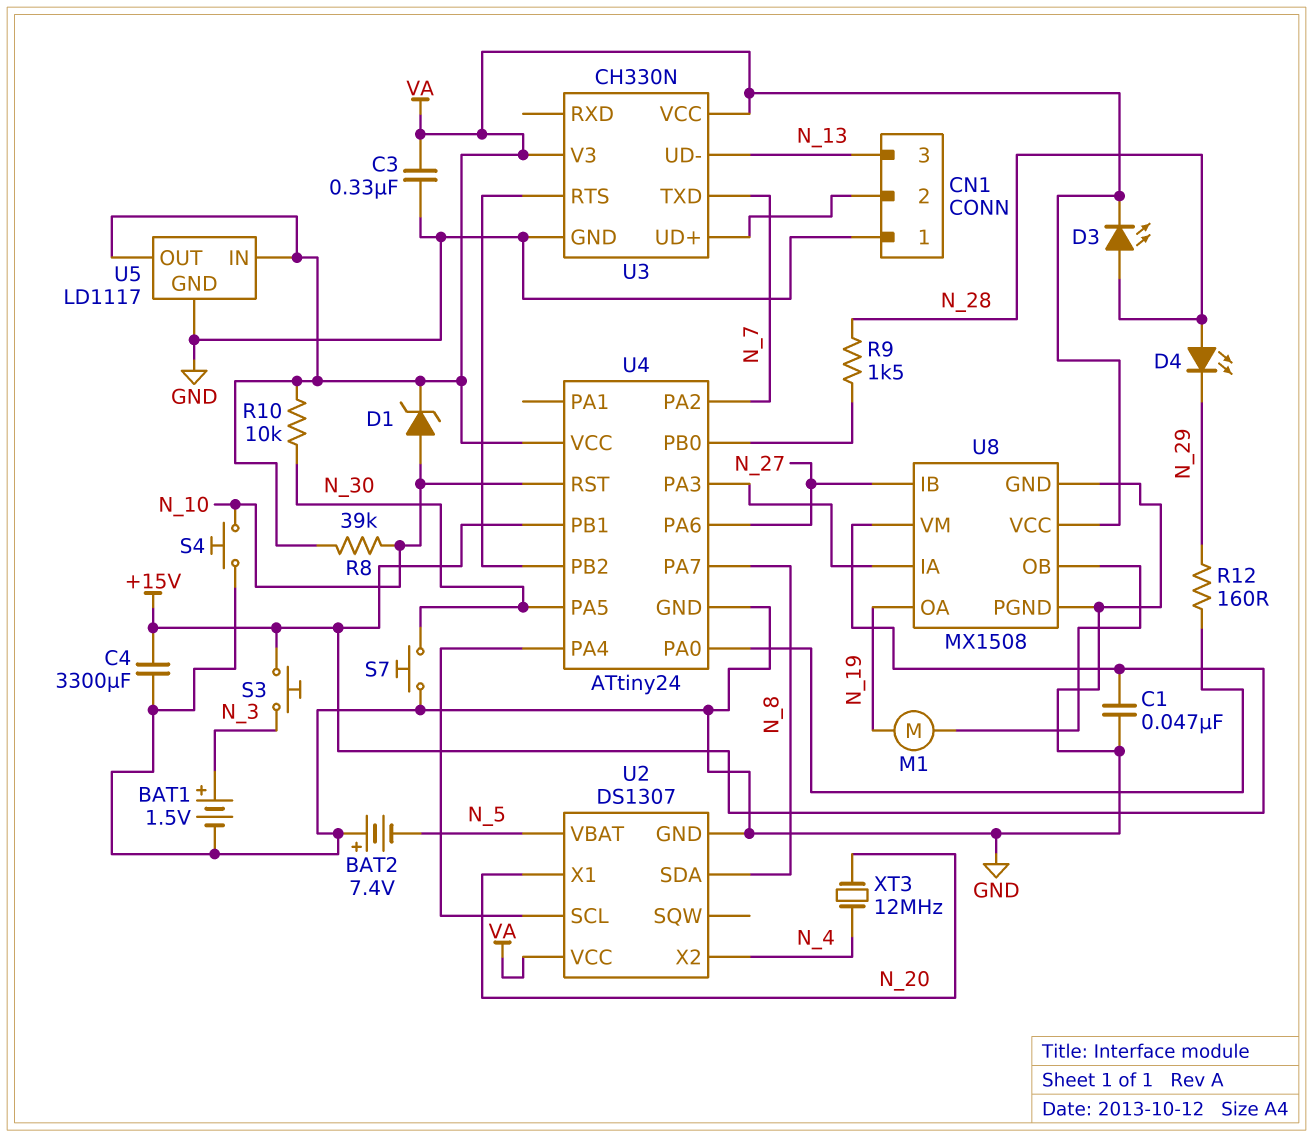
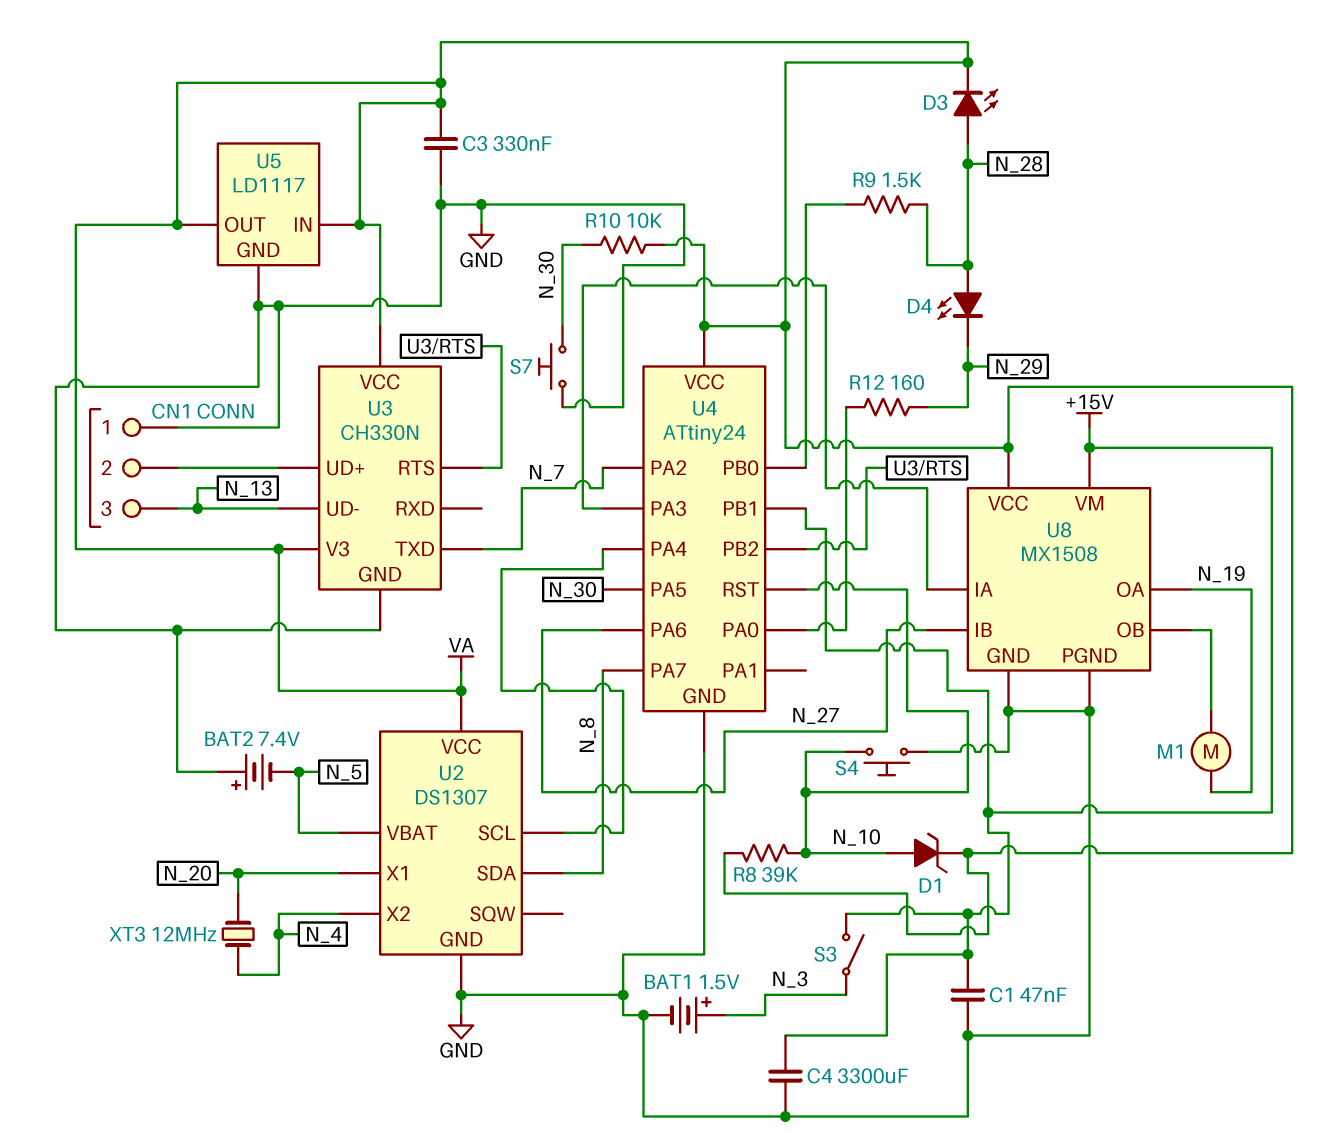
S3: button (+15V, N_3) -> switch (+15V, N_3)

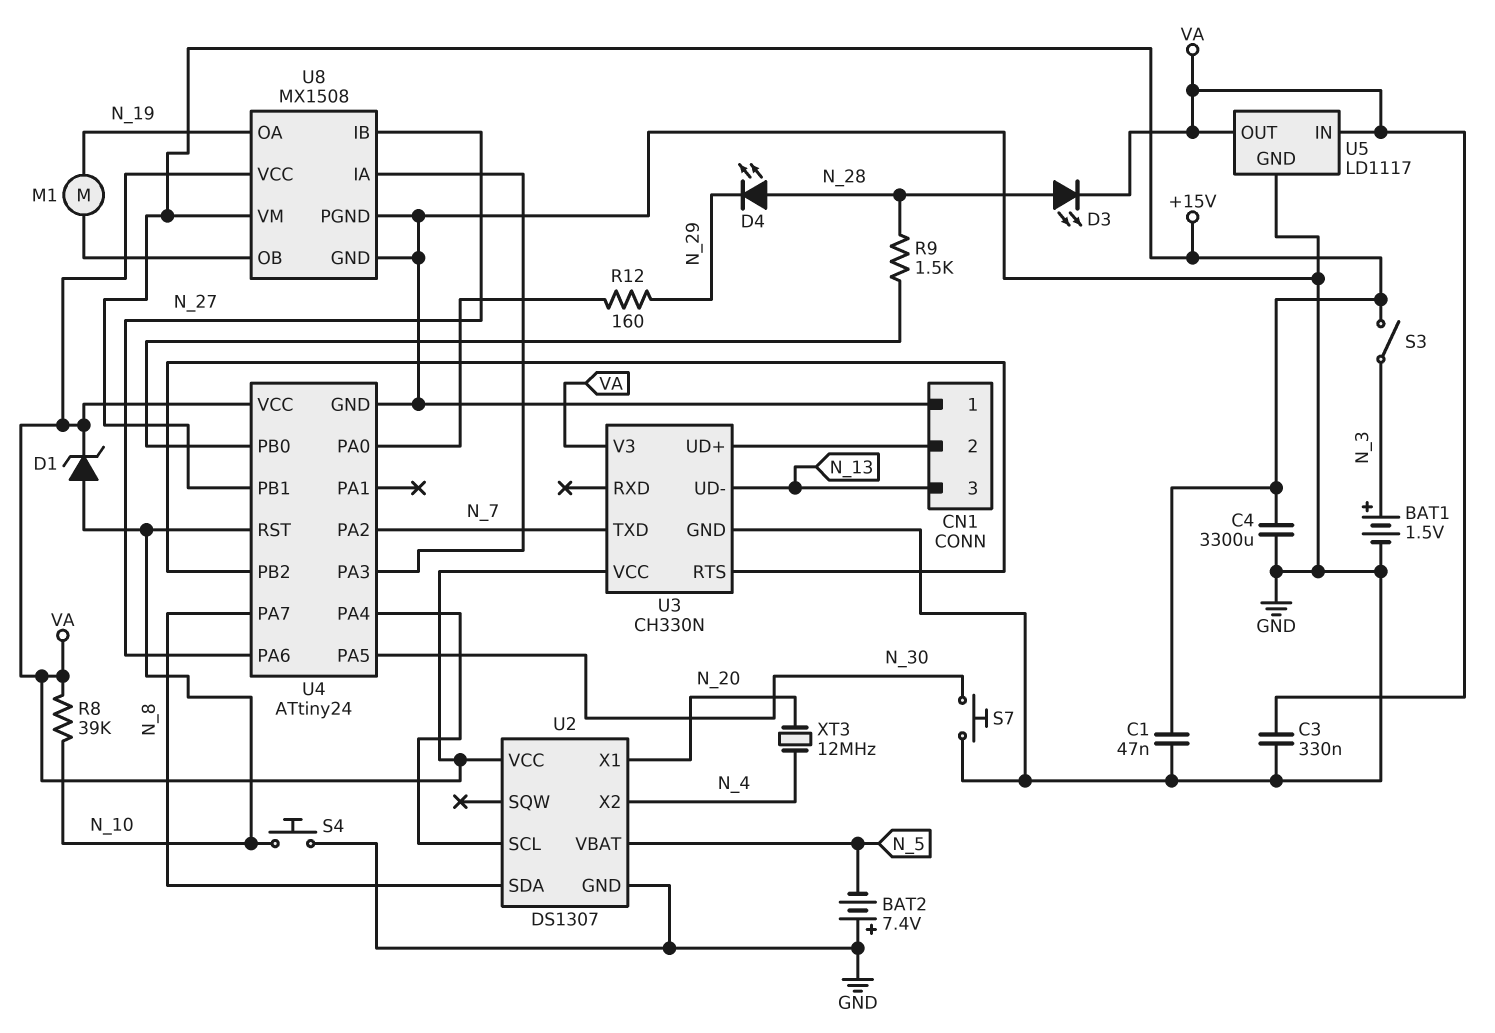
R10: 10k (N_30, VA) -> none

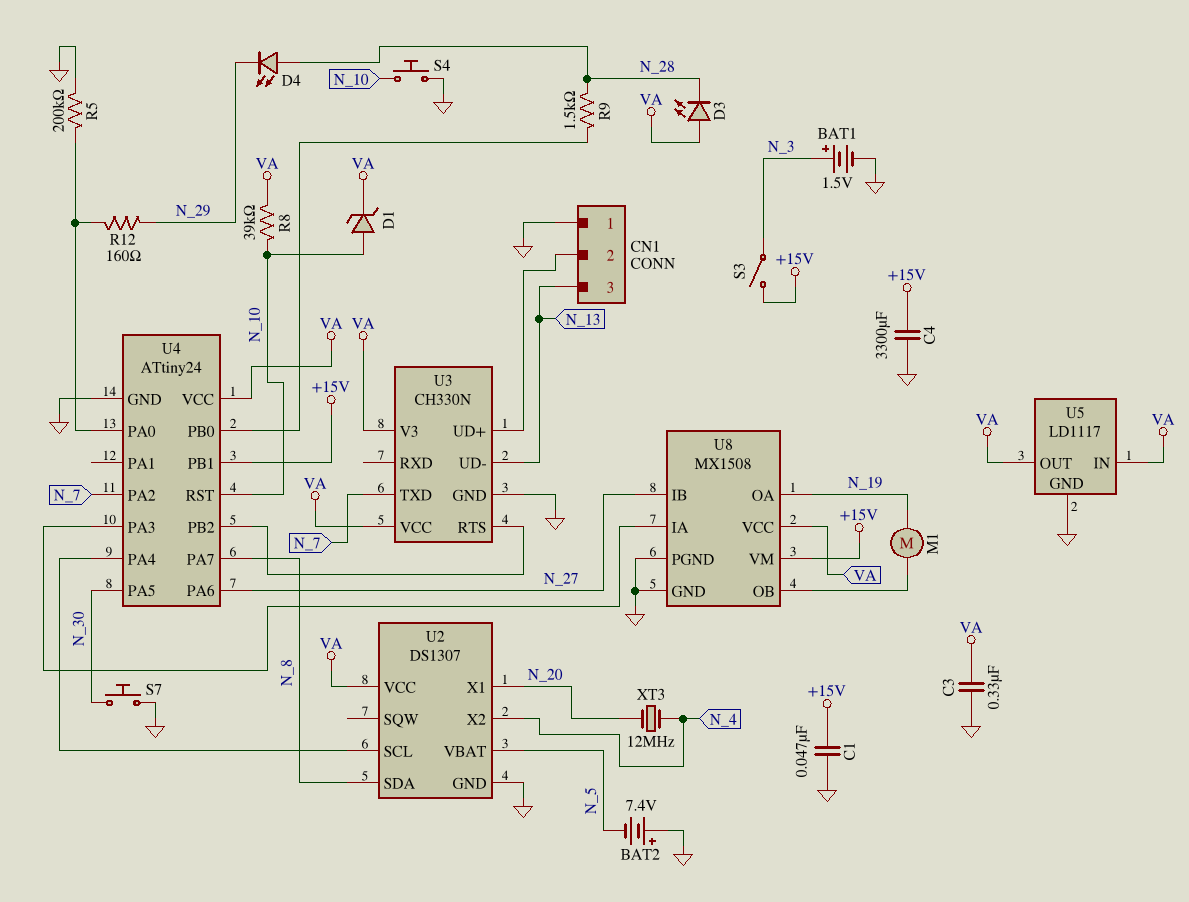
D3: LED (A N_28, K VA) -> LED (A VA, K N_28)
R5: none -> 200k (GND, U4/PA0)

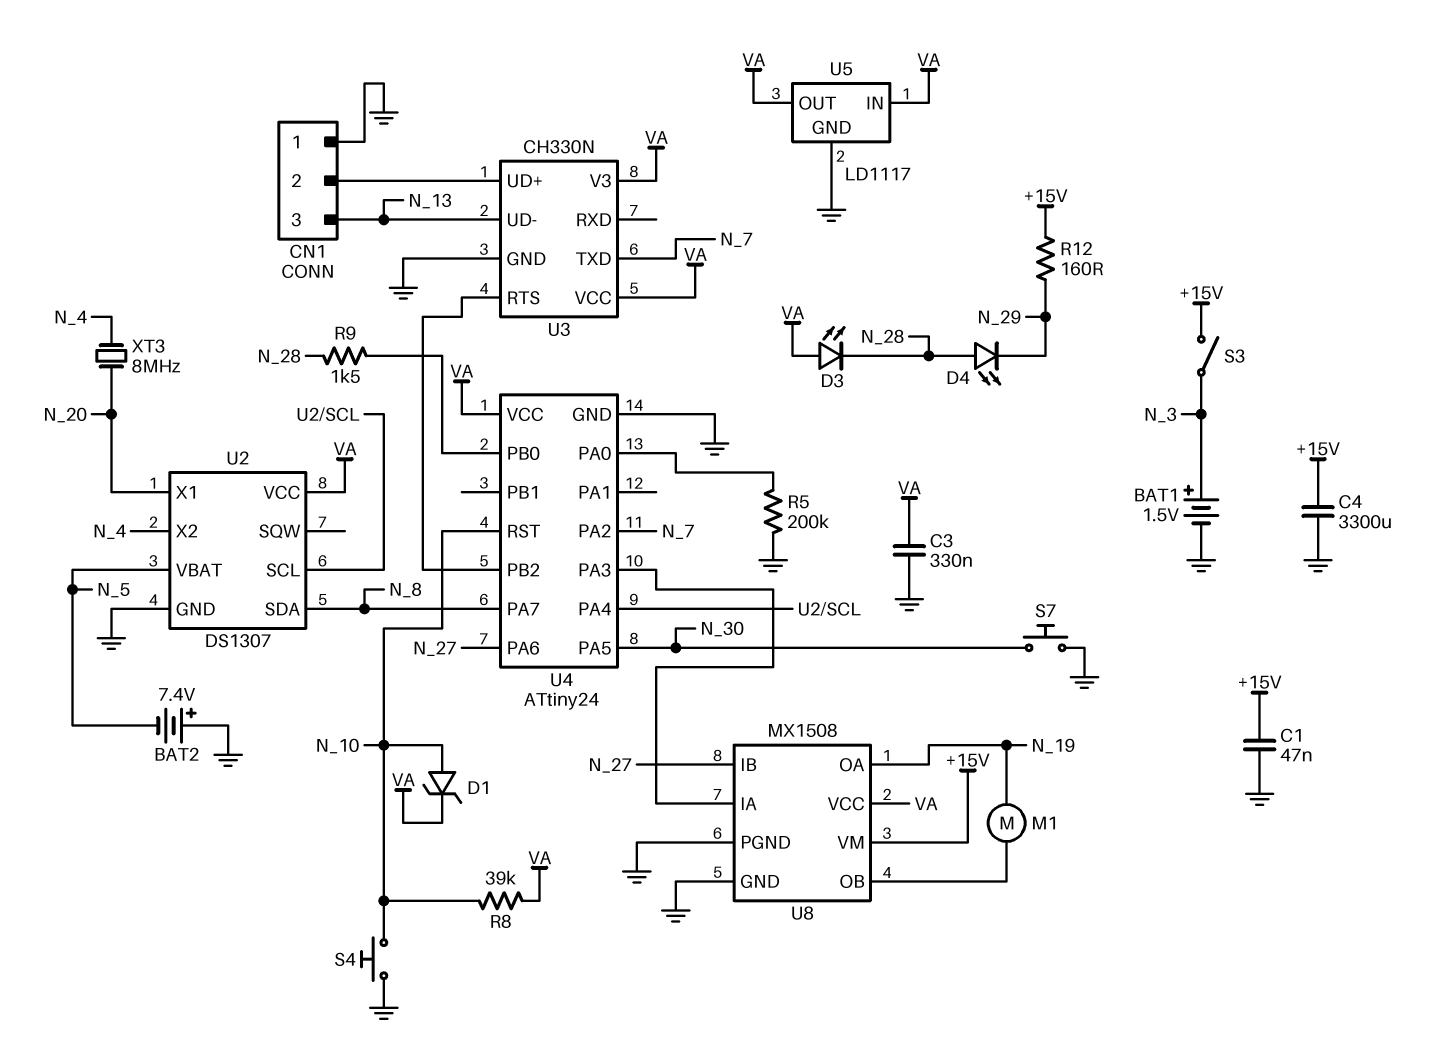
R12: 160 (N_29, U4/PA0) -> 160 (+15V, N_29)
U4 pin PB1: +15V -> none
XT3: 12MHz (N_4, N_20) -> 8MHz (N_4, N_20)

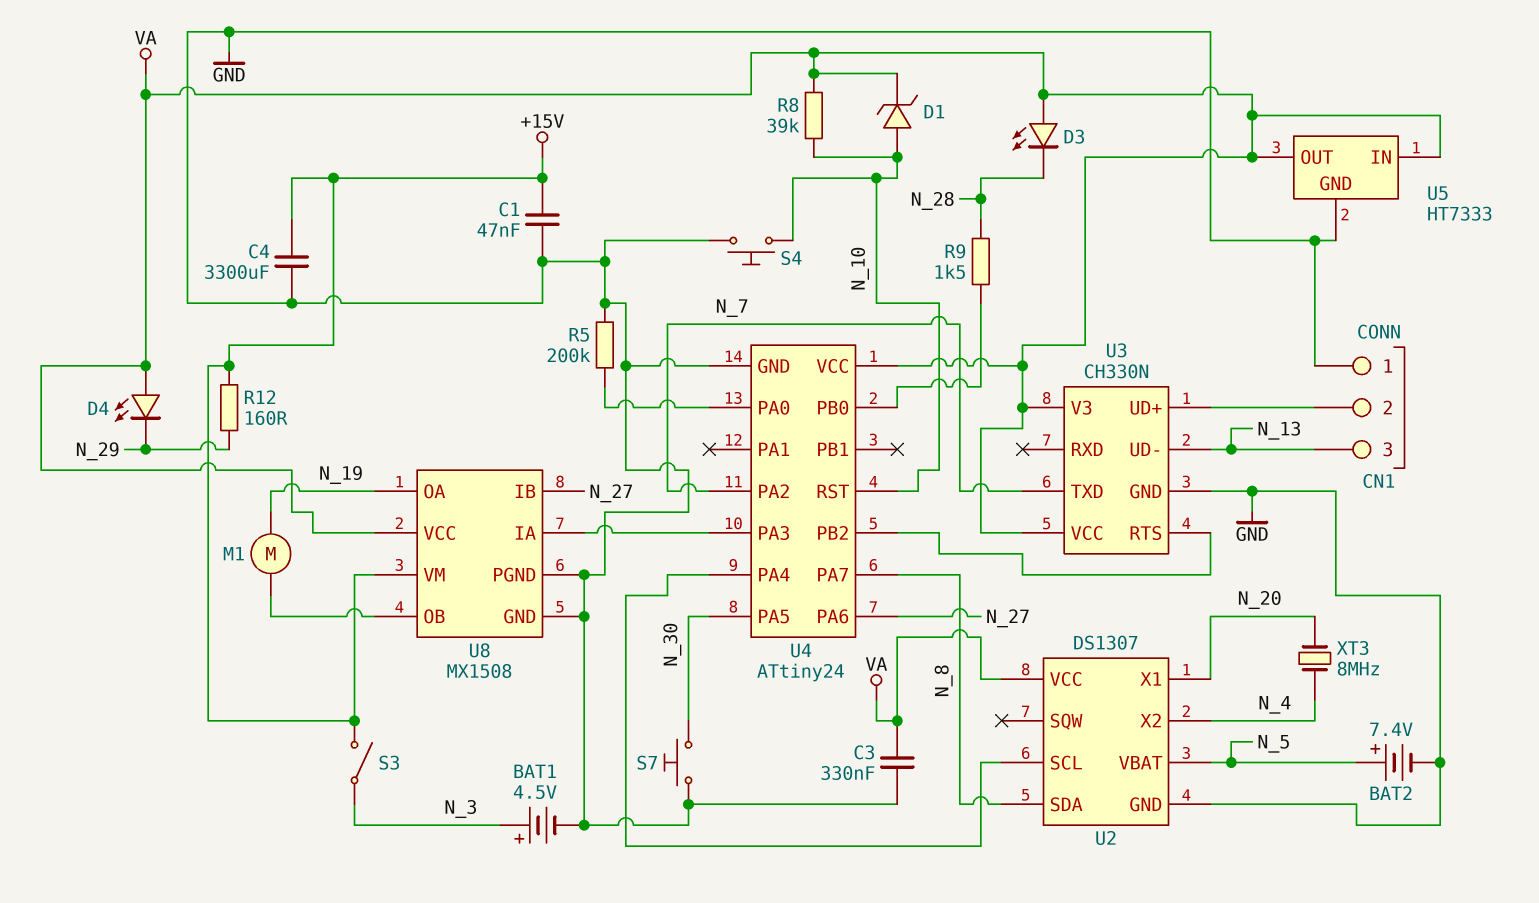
BAT1: 1.5V (plus N_3, minus GND) -> 4.5V (plus N_3, minus GND)
BAT2: 7.4V (plus GND, minus N_5) -> 7.4V (plus N_5, minus GND)
D4: LED (A N_28, K N_29) -> LED (A VA, K N_29)
U5: LD1117 -> HT7333

